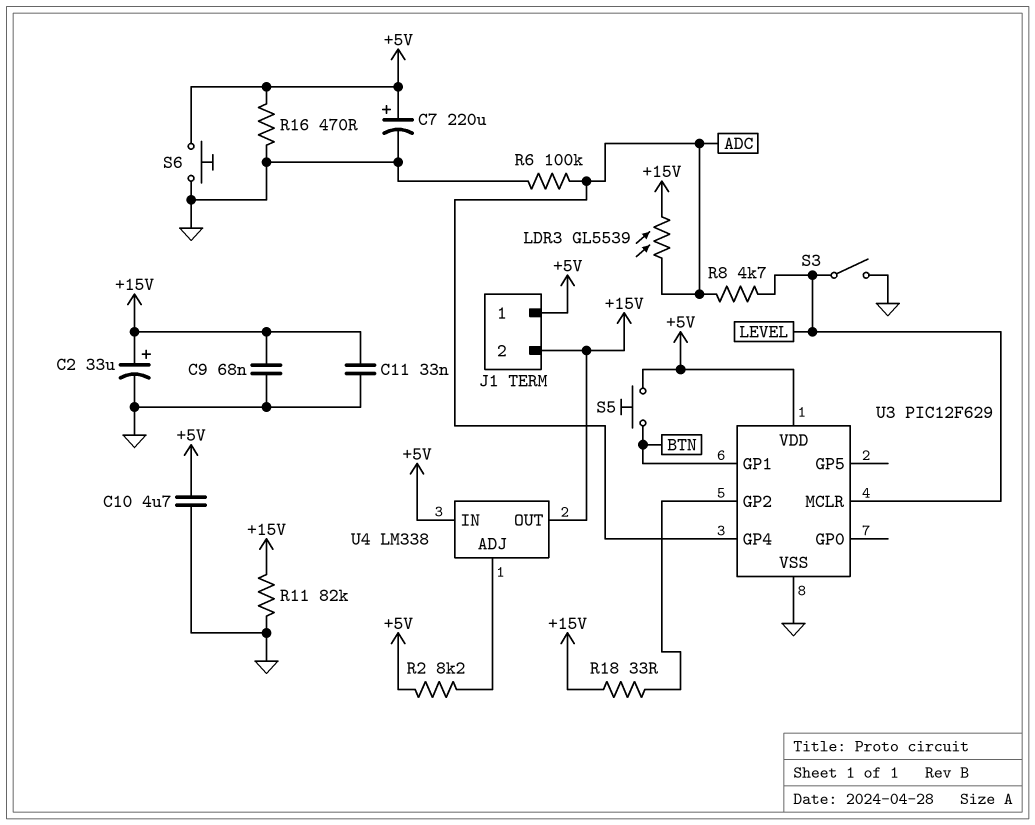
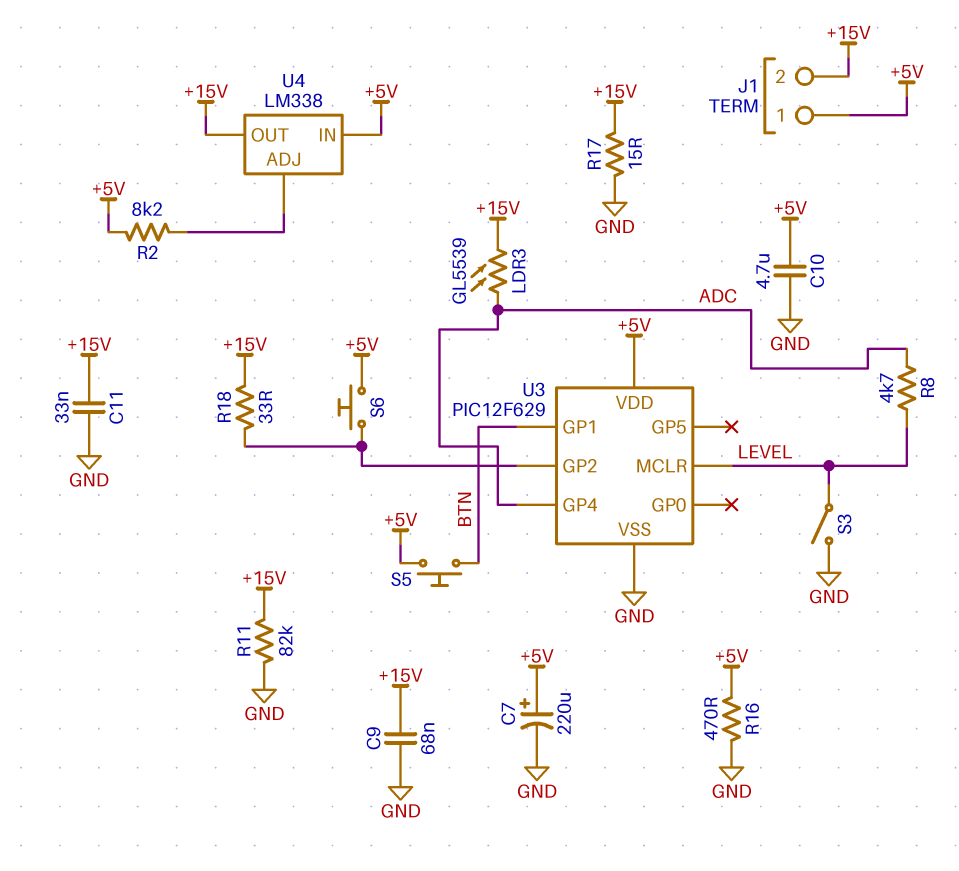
C2: 33uF (plus +15V, minus GND) -> none
R6: 100k (ADC, GND) -> none
R17: none -> 15 (+15V, GND)
S6: button (+5V, GND) -> button (+5V, U3/GP2)

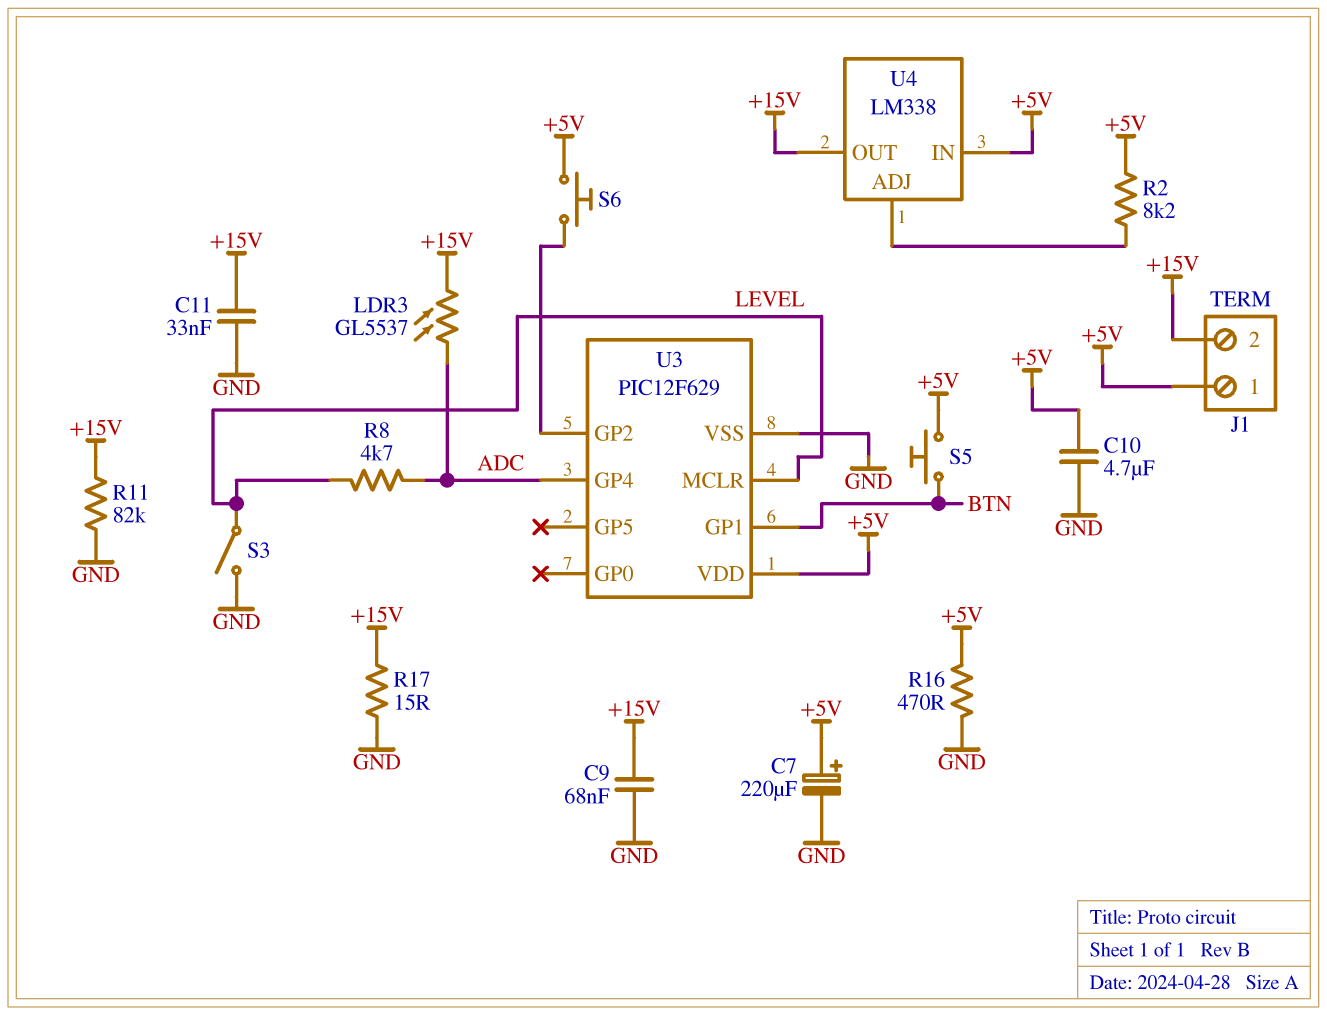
LDR3: GL5539 (+15V, ADC) -> GL5537 (+15V, ADC)
R18: 33 (+15V, U3/GP2) -> none

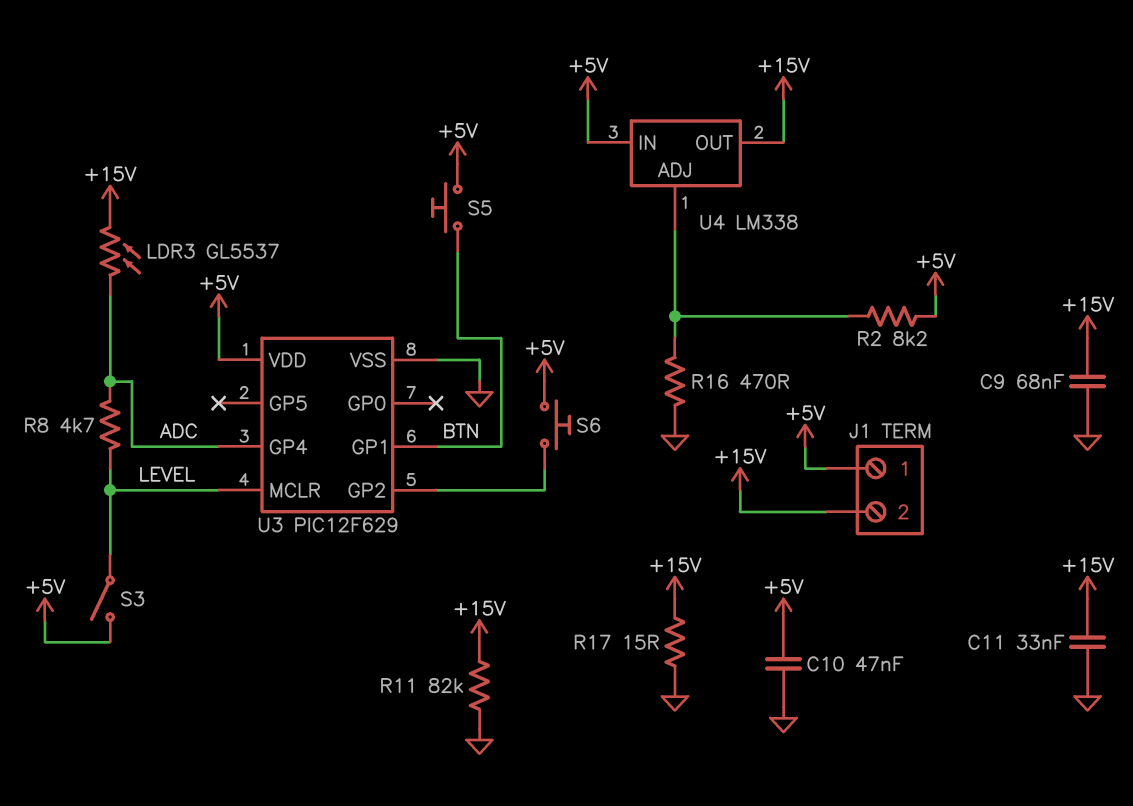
C7: 220uF (plus +5V, minus GND) -> none
C10: 4.7uF (+5V, GND) -> 47nF (+5V, GND)
R16: 470 (+5V, GND) -> 470 (GND, U4/ADJ)
S3: switch (GND, LEVEL) -> switch (+5V, LEVEL)

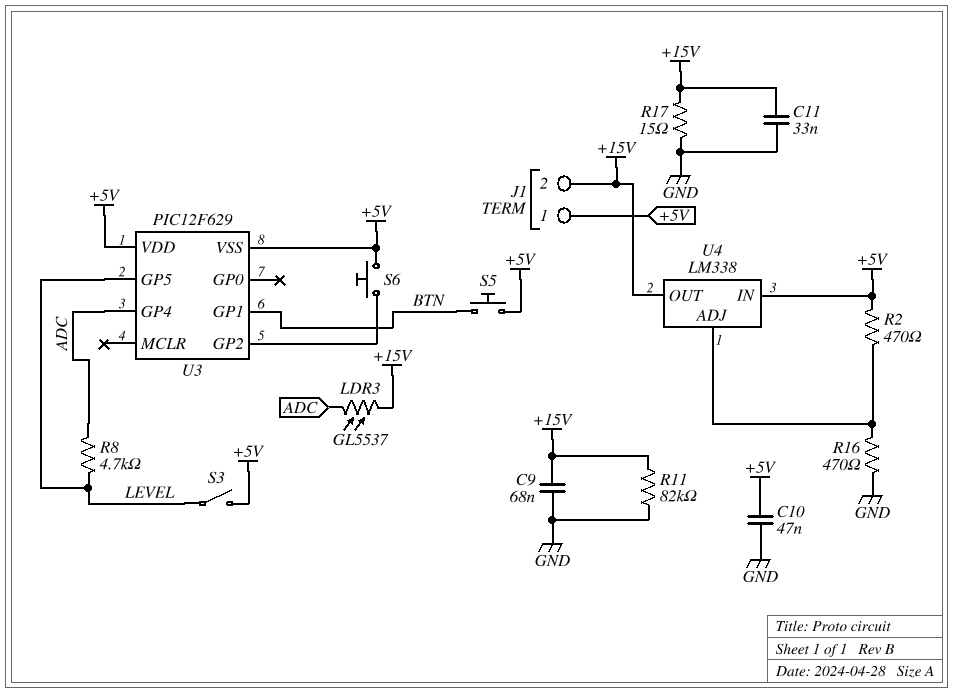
R2: 8.2k (+5V, U4/ADJ) -> 470 (+5V, U4/ADJ)
U3 pin GP5: none -> LEVEL
U3 pin MCLR: LEVEL -> none
U3 pin VSS: GND -> +5V

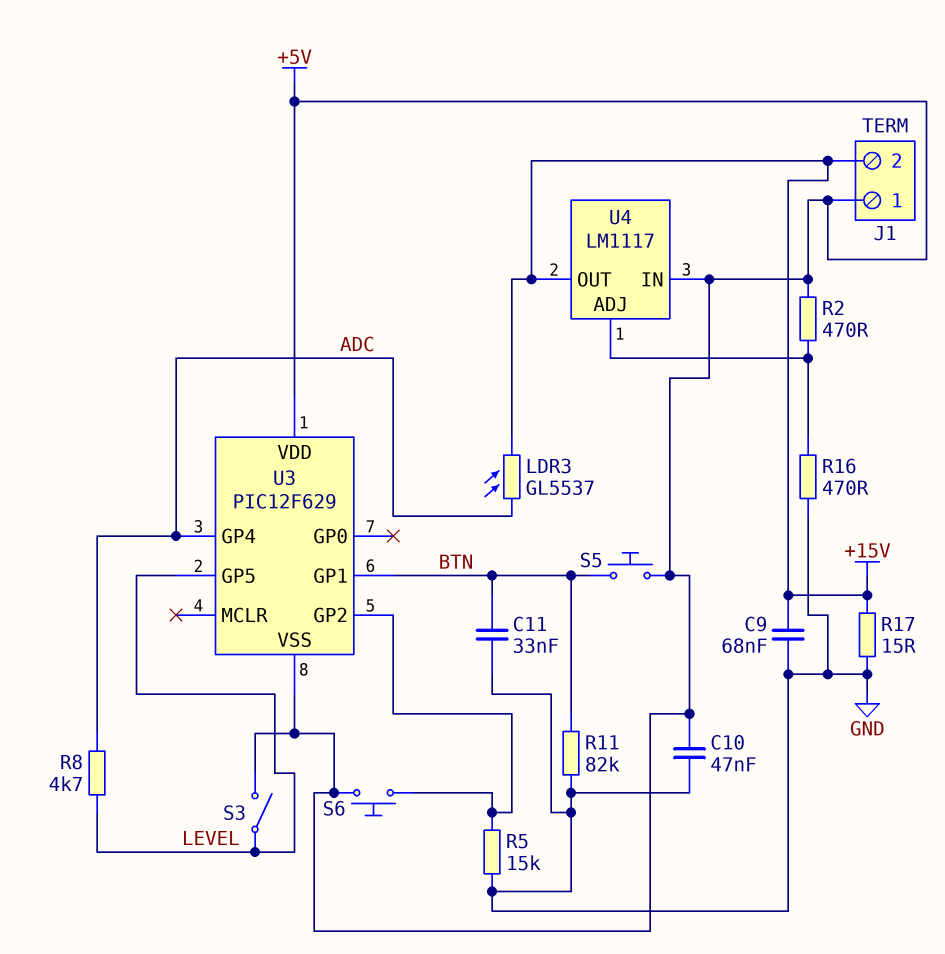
C11: 33nF (+15V, GND) -> 33nF (BTN, GND)
R5: none -> 15k (GND, U3/GP2)
R11: 82k (+15V, GND) -> 82k (BTN, GND)
U4: LM338 -> LM1117

